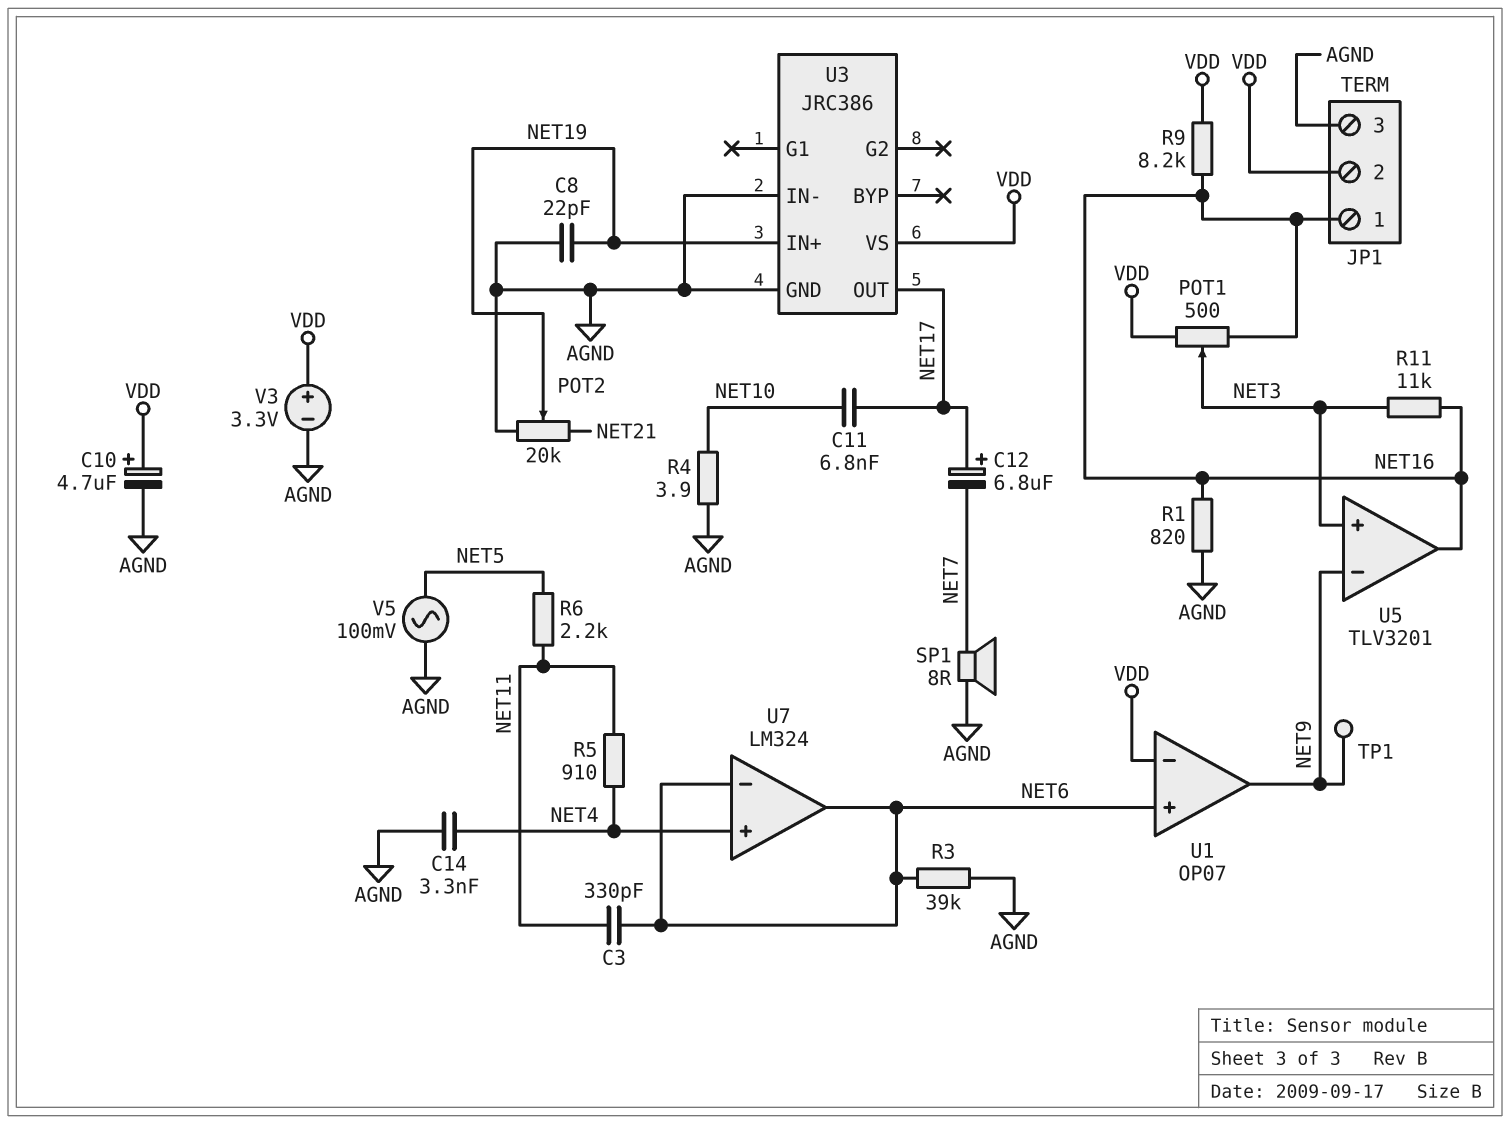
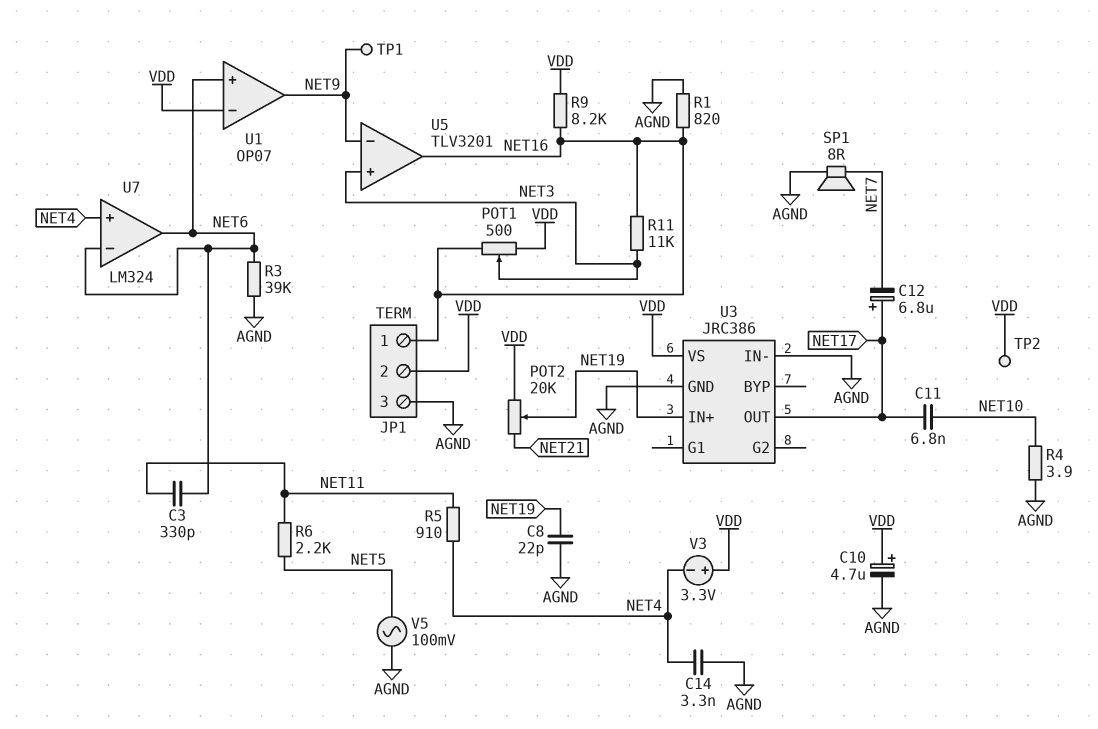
POT2: 20k (AGND, NET21, wiper NET19) -> 20k (NET21, VDD, wiper NET19)
TP2: none -> test point (VDD)
V3: 3.3V (plus VDD, minus AGND) -> 3.3V (plus VDD, minus NET4)

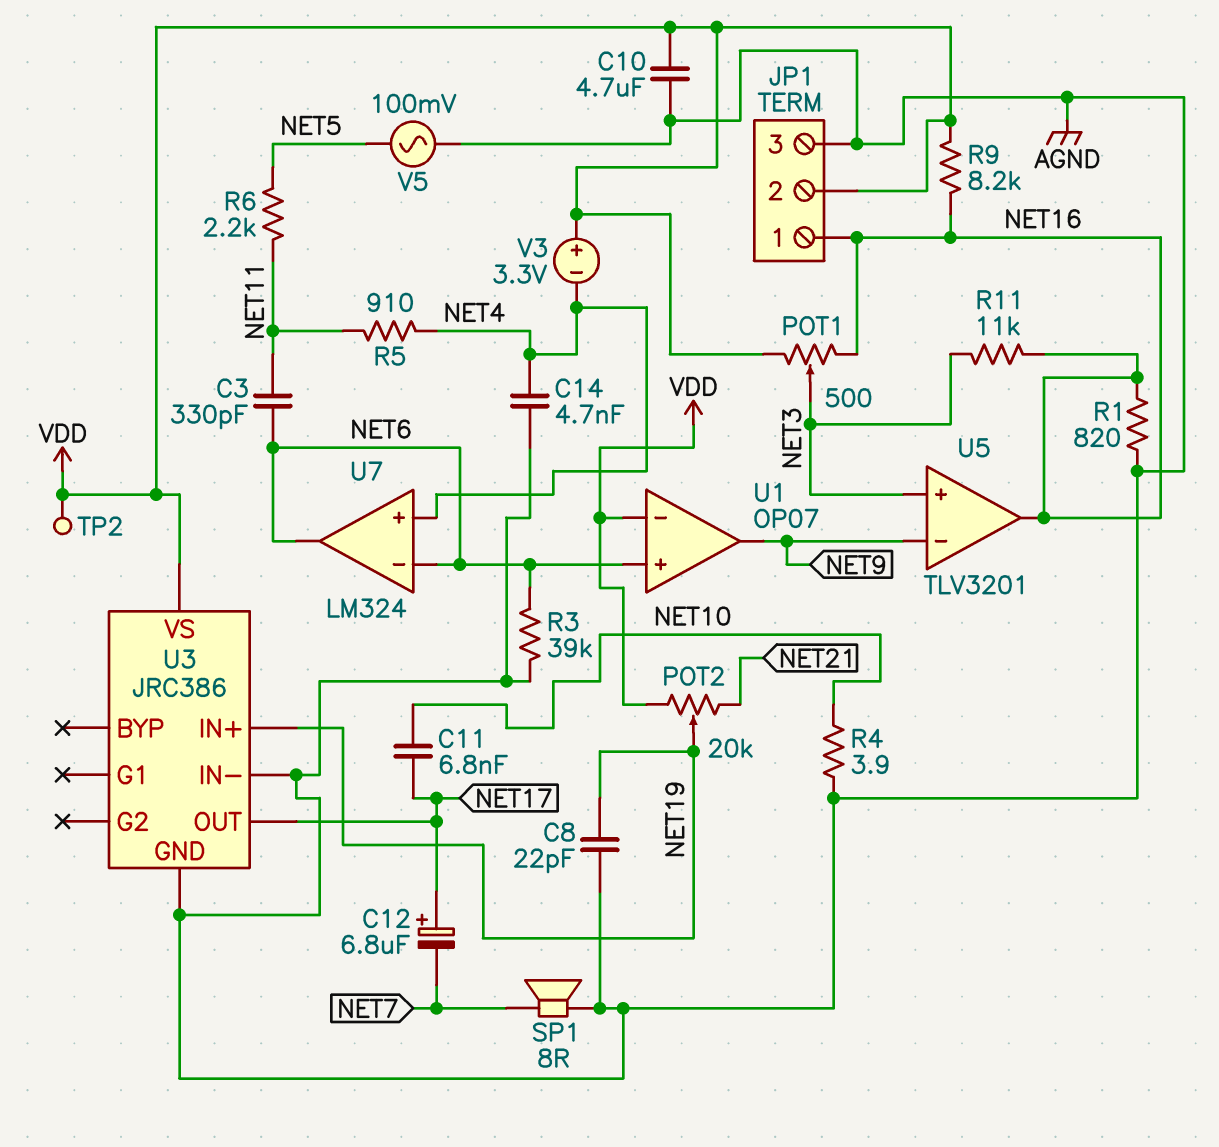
C10: 4.7uF (plus VDD, minus AGND) -> 4.7uF (AGND, VDD)
C14: 3.3nF (AGND, NET4) -> 4.7nF (AGND, NET4)
TP1: test point (NET9) -> none

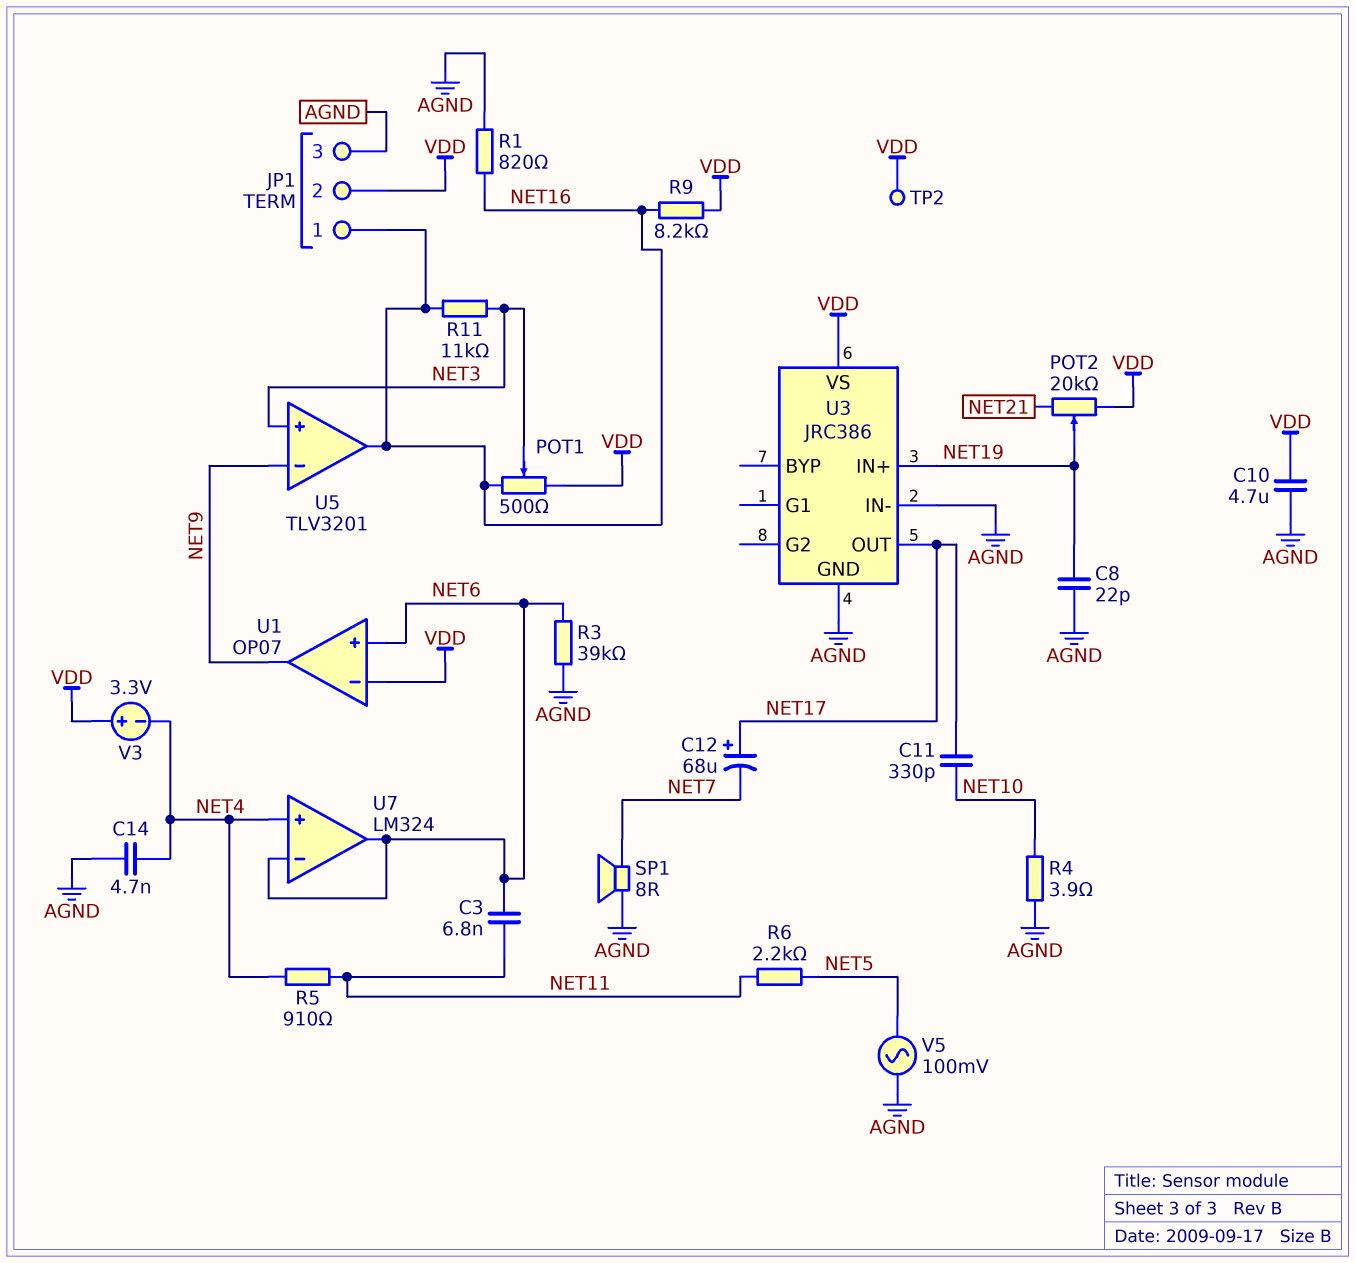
C3: 330pF (NET6, NET11) -> 6.8nF (NET6, NET11)
C11: 6.8nF (NET10, NET17) -> 330pF (NET10, NET17)
C12: 6.8uF (plus NET17, minus NET7) -> 68uF (plus NET17, minus NET7)

